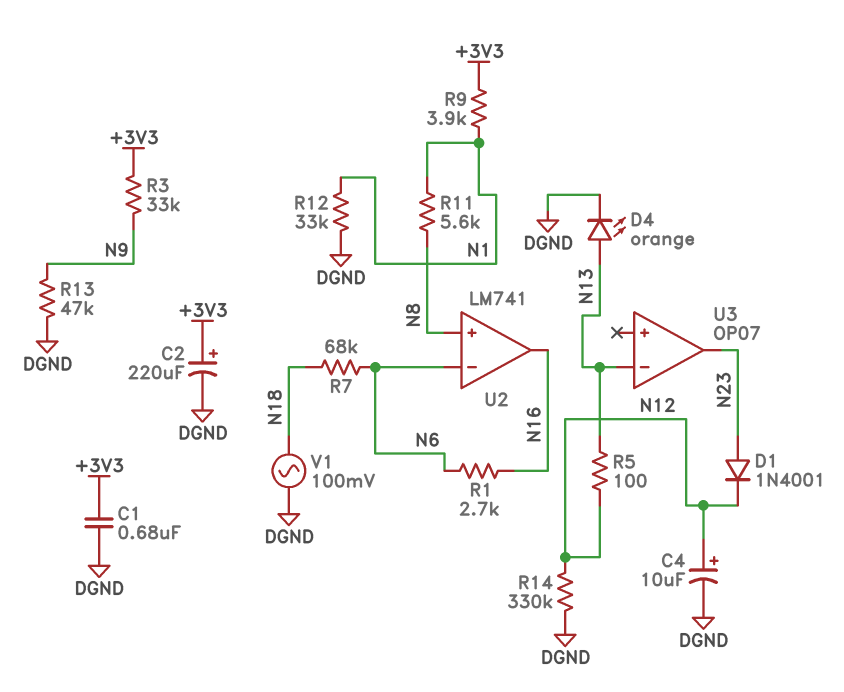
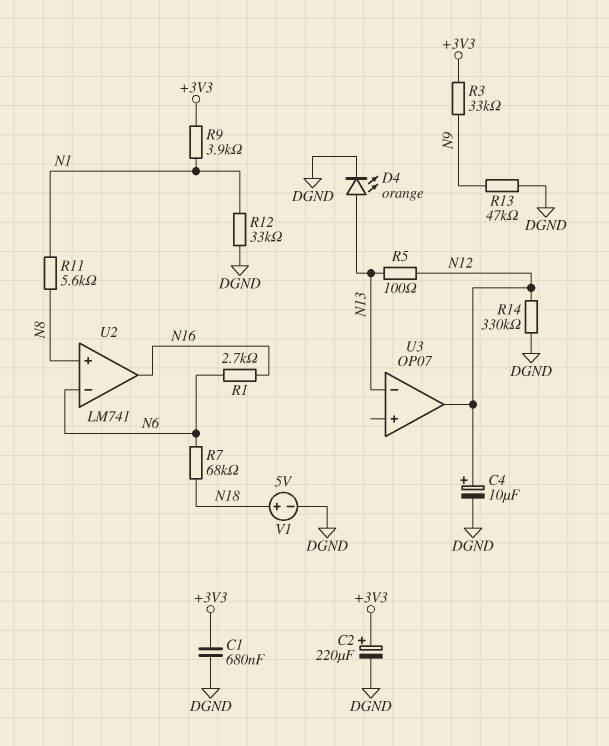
D1: diode 1N4001 (A N23, K N12) -> none
U3 pin out: N23 -> N12
V1: AC 100mV (DGND, N18) -> 5V (plus N18, minus DGND)

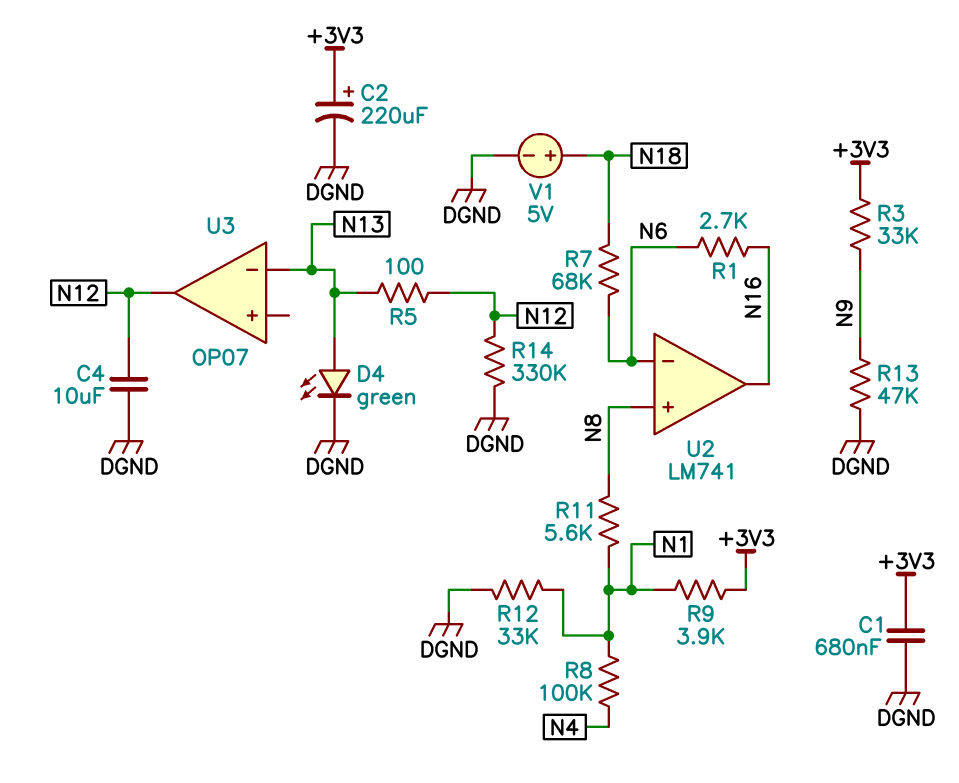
C4: 10uF (plus N12, minus DGND) -> 10uF (DGND, N12)
D4: LED orange (A N13, K DGND) -> LED green (A N13, K DGND)
R8: none -> 100k (N1, N4)

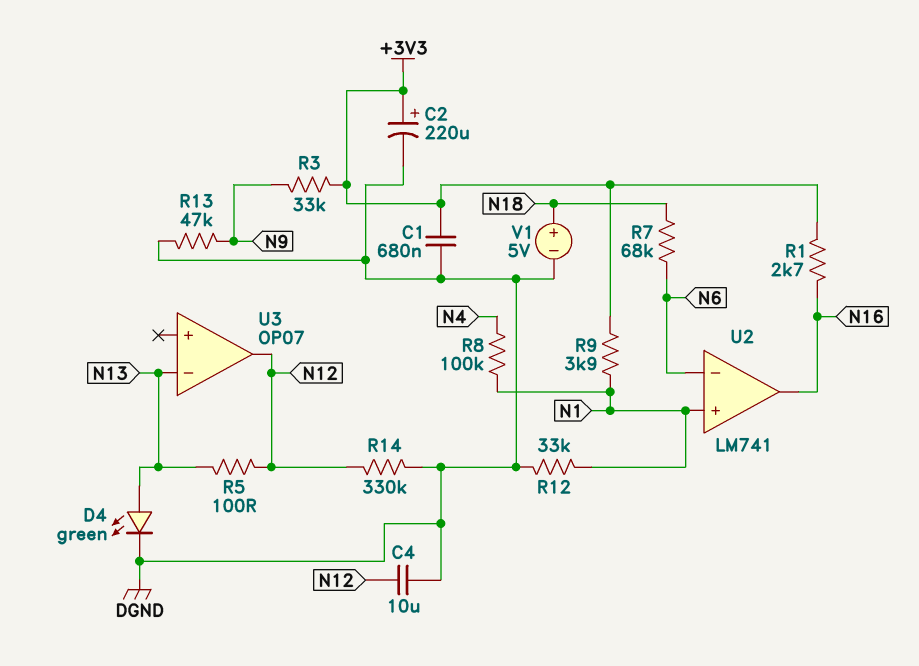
R1: 2.7k (N6, N16) -> 2.7k (+3V3, N16)
R11: 5.6k (N1, N8) -> none
U2 pin in+: N8 -> N1

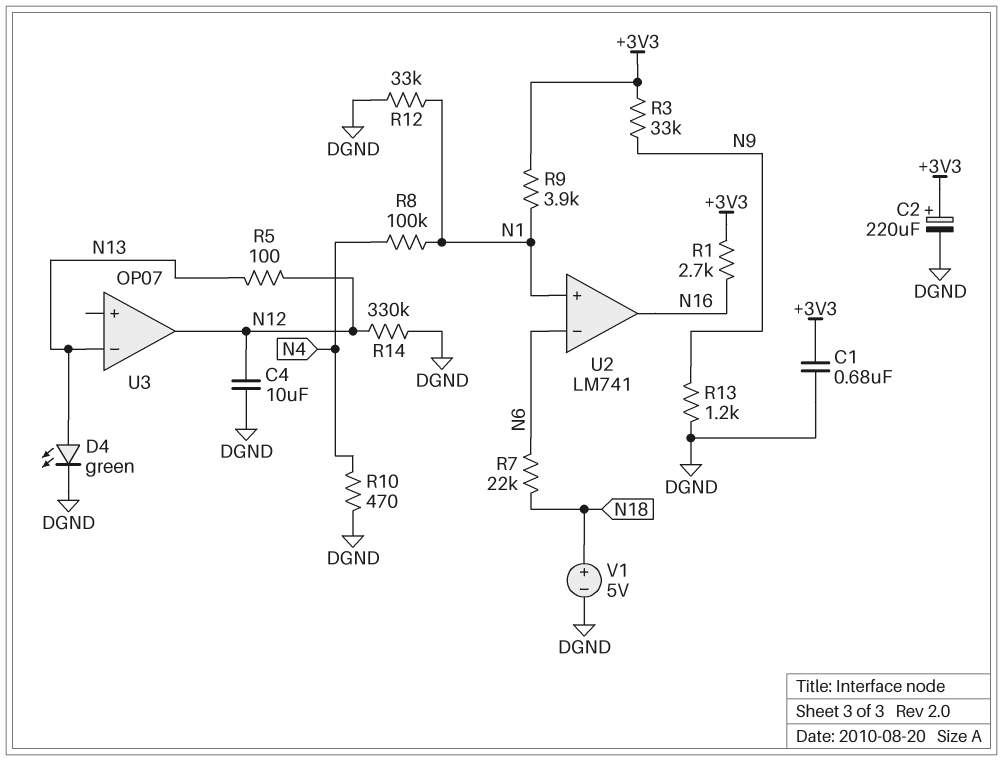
R7: 68k (N6, N18) -> 22k (N6, N18)
R10: none -> 470 (DGND, N4)
R13: 47k (DGND, N9) -> 1.2k (DGND, N9)

